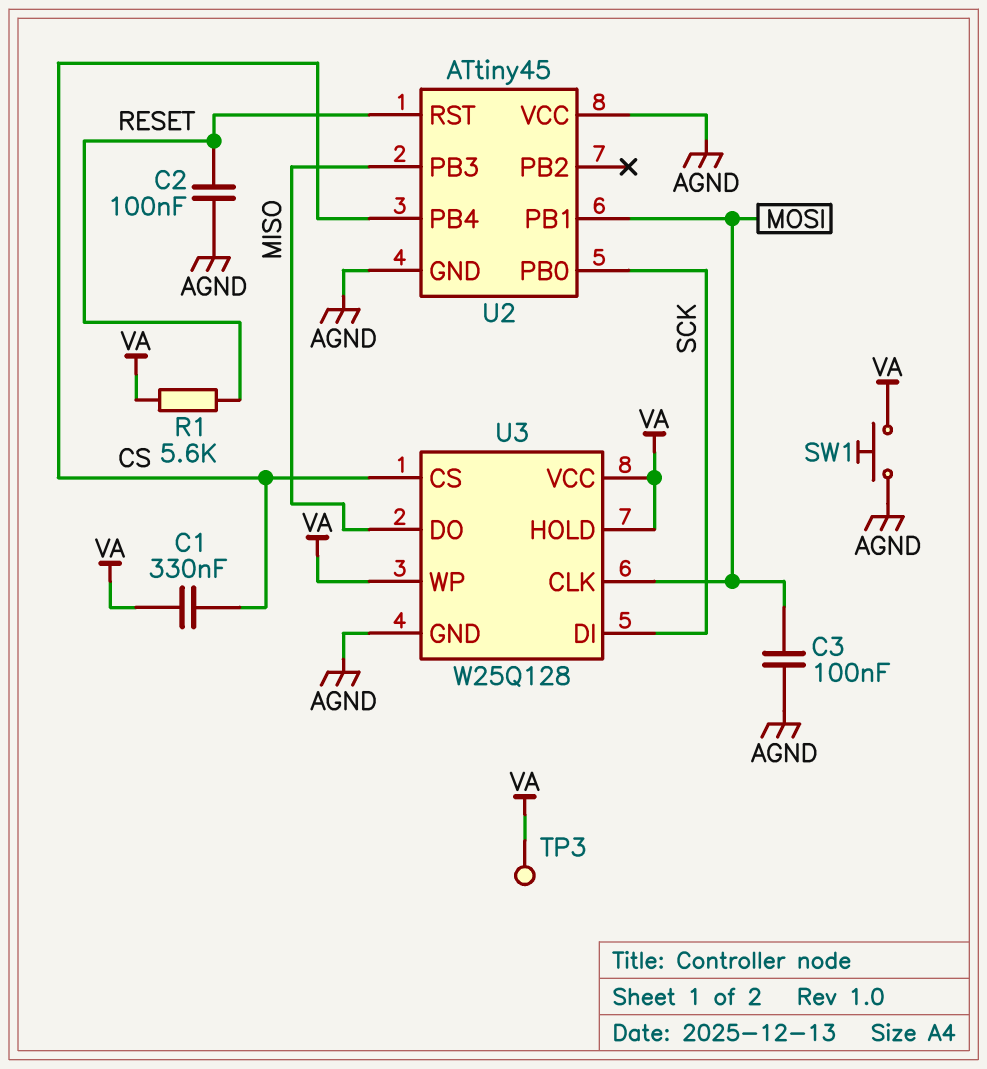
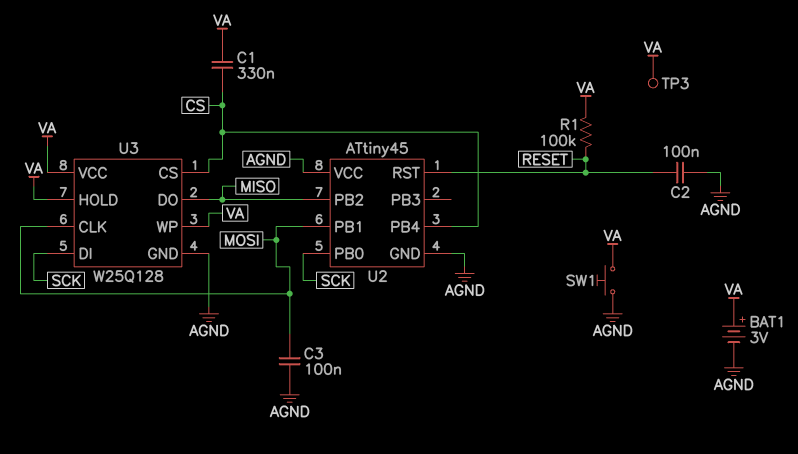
BAT1: none -> 3V (plus VA, minus AGND)
R1: 5.6k (RESET, VA) -> 100k (RESET, VA)
U2 pin PB2: none -> MISO
U2 pin PB3: MISO -> none

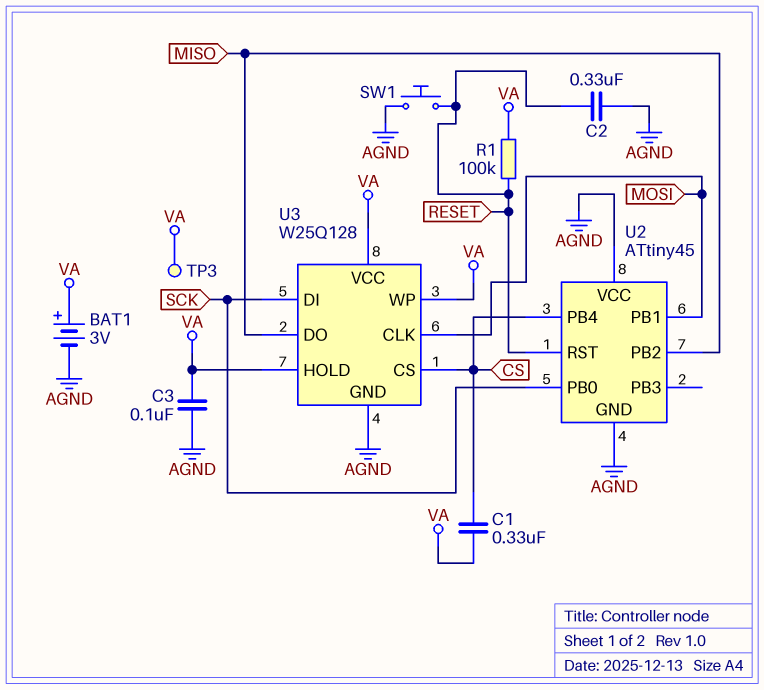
C2: 100nF (AGND, RESET) -> 330nF (AGND, RESET)
C3: 100nF (AGND, MOSI) -> 100nF (AGND, VA)
SW1: button (AGND, VA) -> button (AGND, RESET)

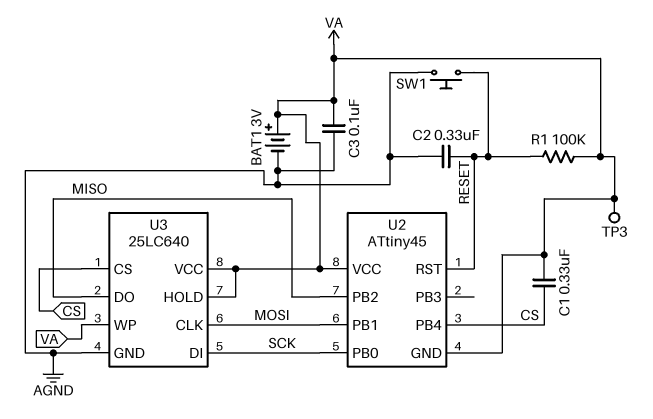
U2 pin GND: AGND -> VA
U2 pin VCC: AGND -> VA
U3: W25Q128 -> 25LC640

